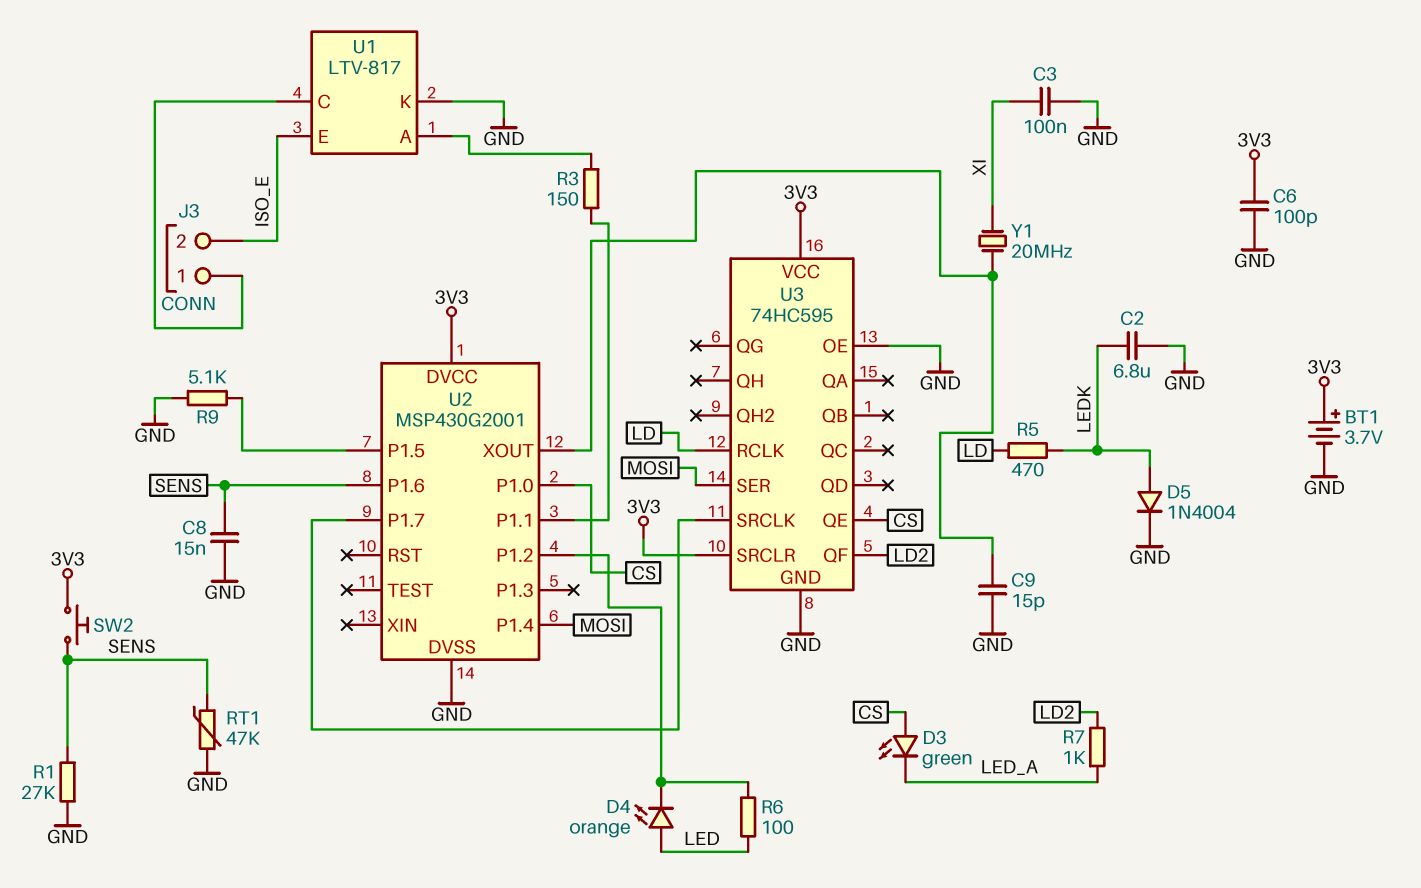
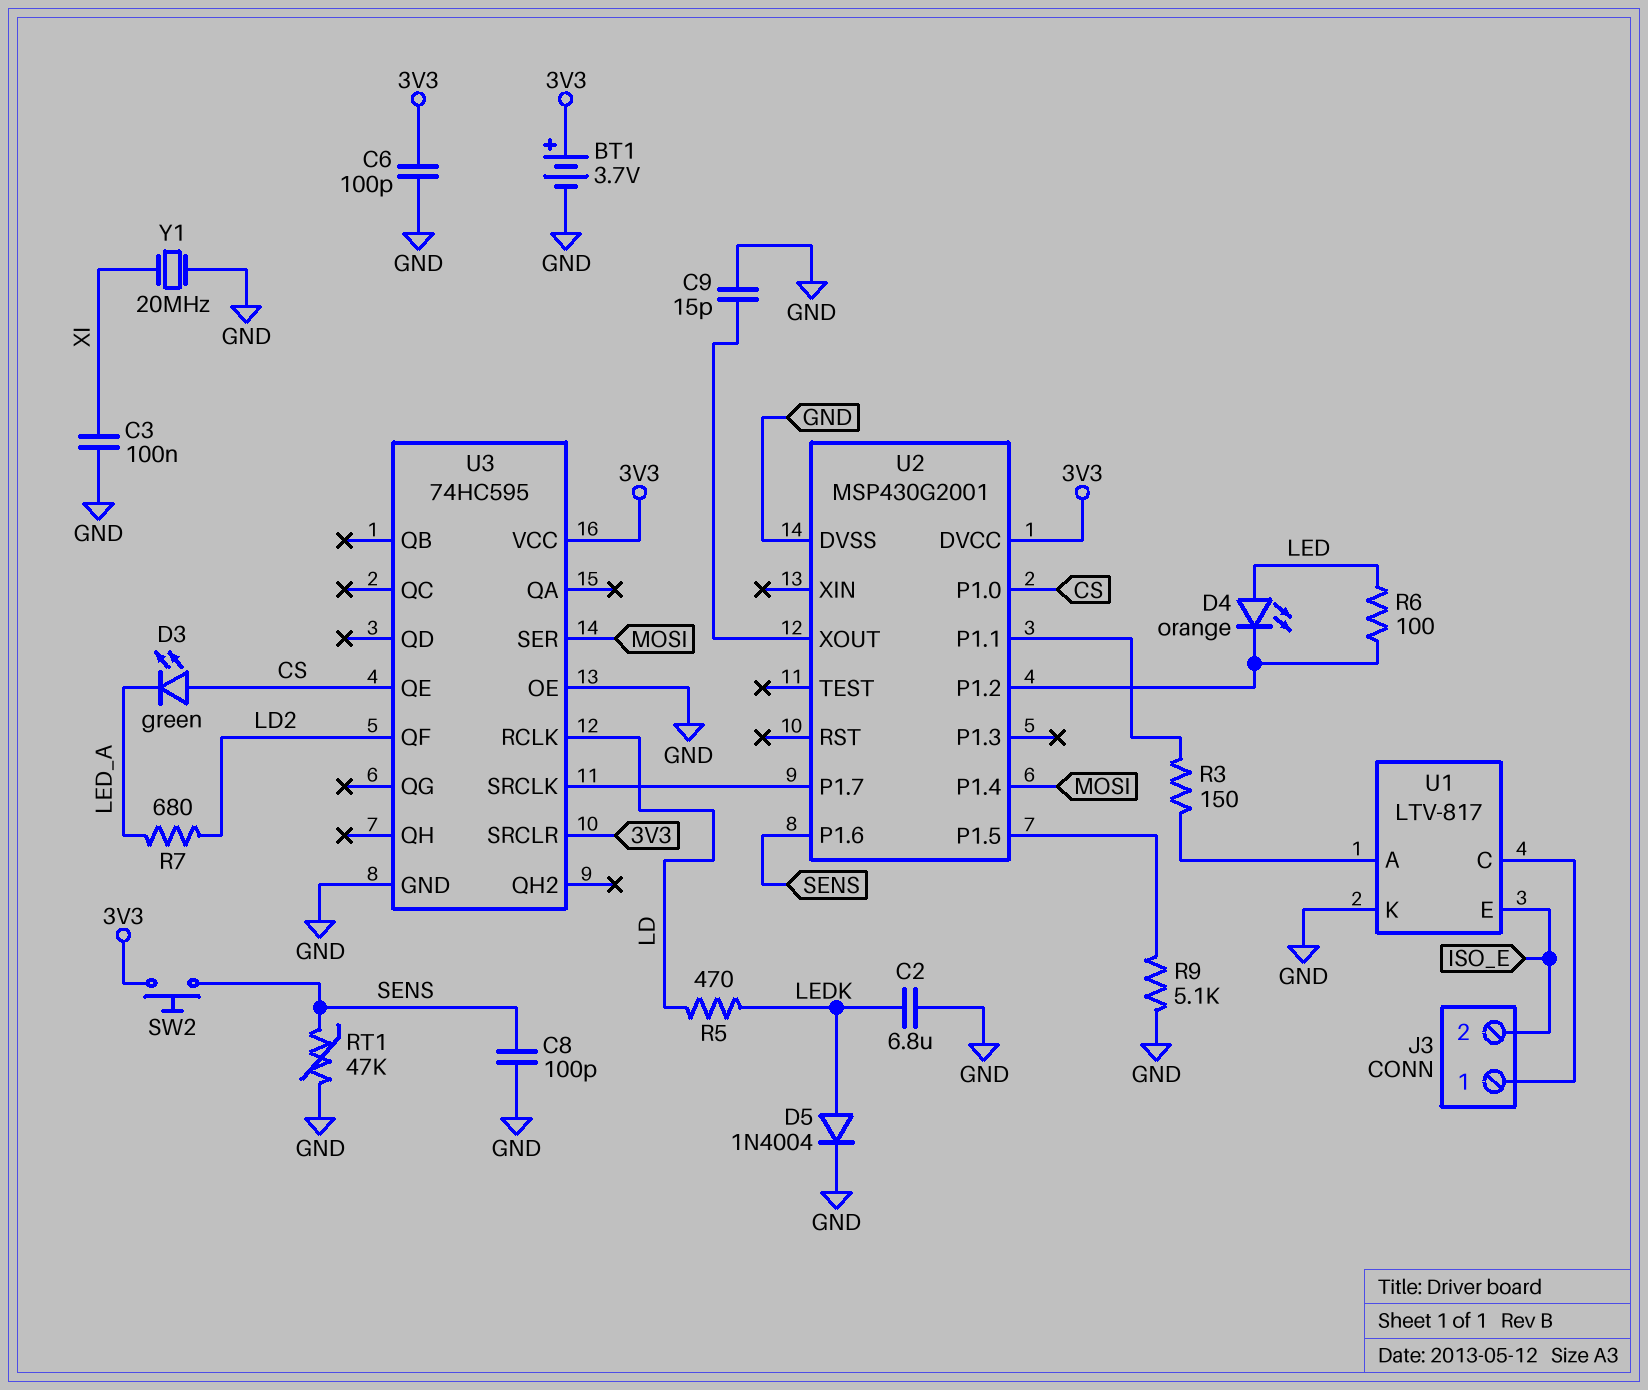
C8: 15nF (GND, SENS) -> 100pF (GND, SENS)
R1: 27k (GND, SENS) -> none
R7: 1k (LD2, LED_A) -> 680 (LD2, LED_A)
Y1: 20MHz (U2/XOUT, XI) -> 20MHz (GND, XI)

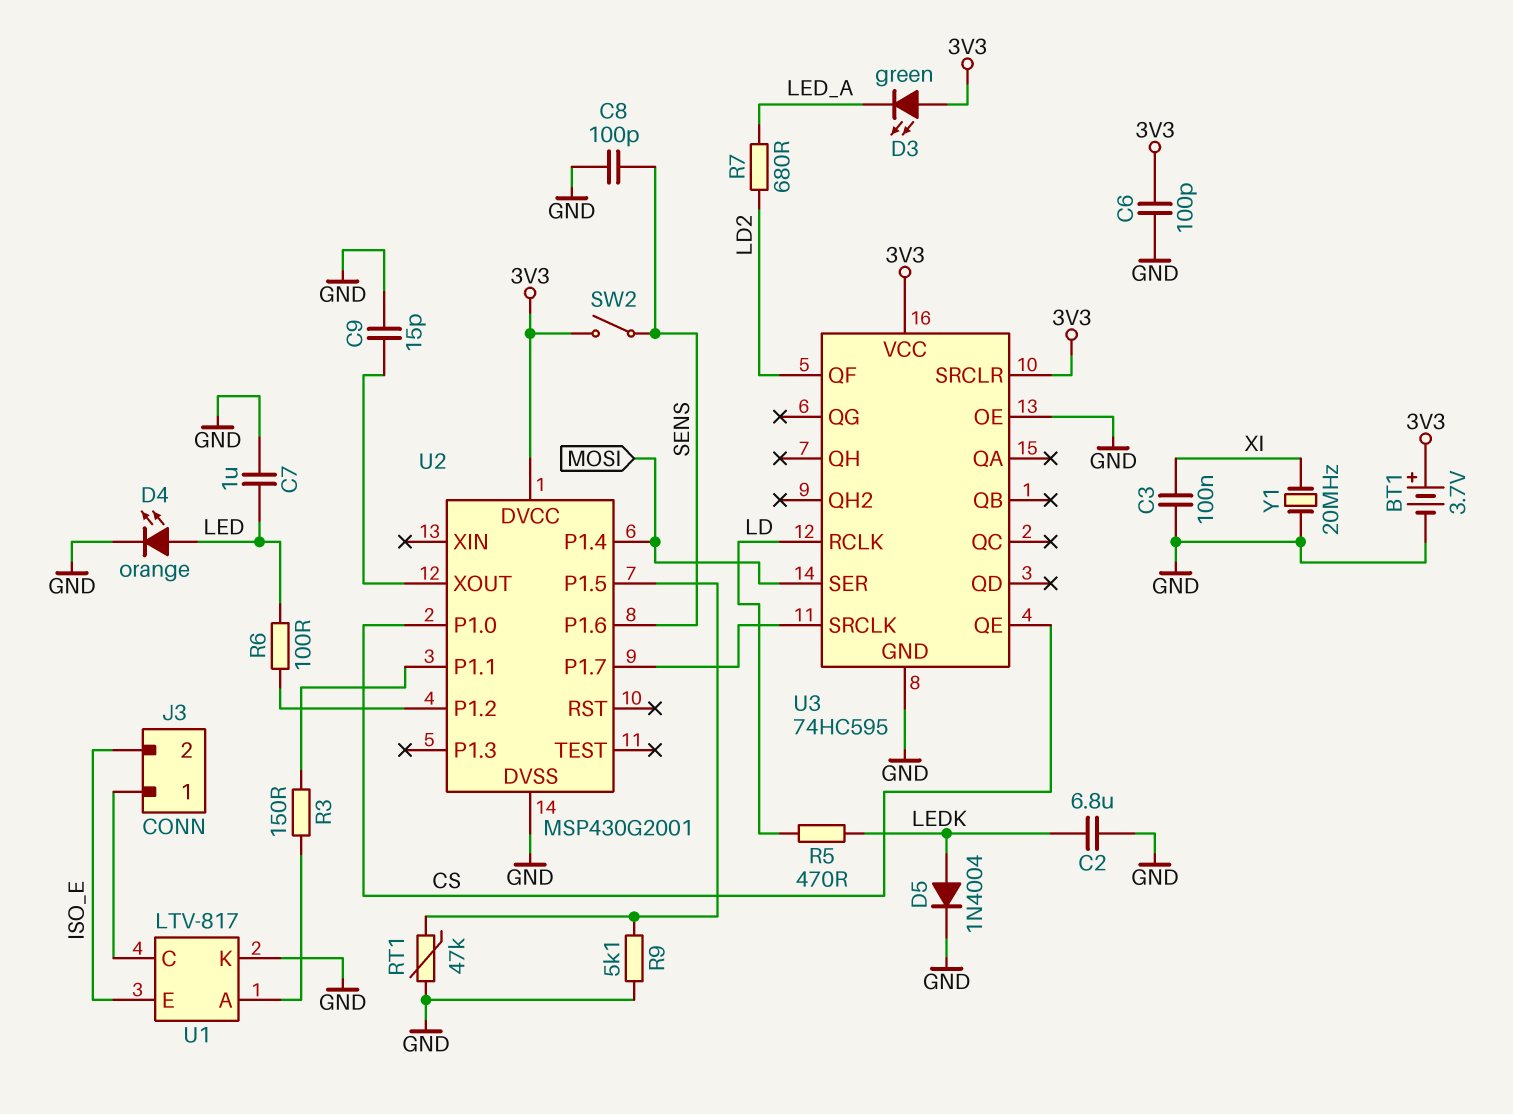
C7: none -> 1uF (GND, LED)
D3: LED green (A CS, K LED_A) -> LED green (A 3V3, K LED_A)
D4: LED orange (A LED, K U2/P1.2) -> LED orange (A LED, K GND)
RT1: 47k (GND, SENS) -> 47k (GND, U2/P1.5)
SW2: button (3V3, SENS) -> switch (3V3, SENS)

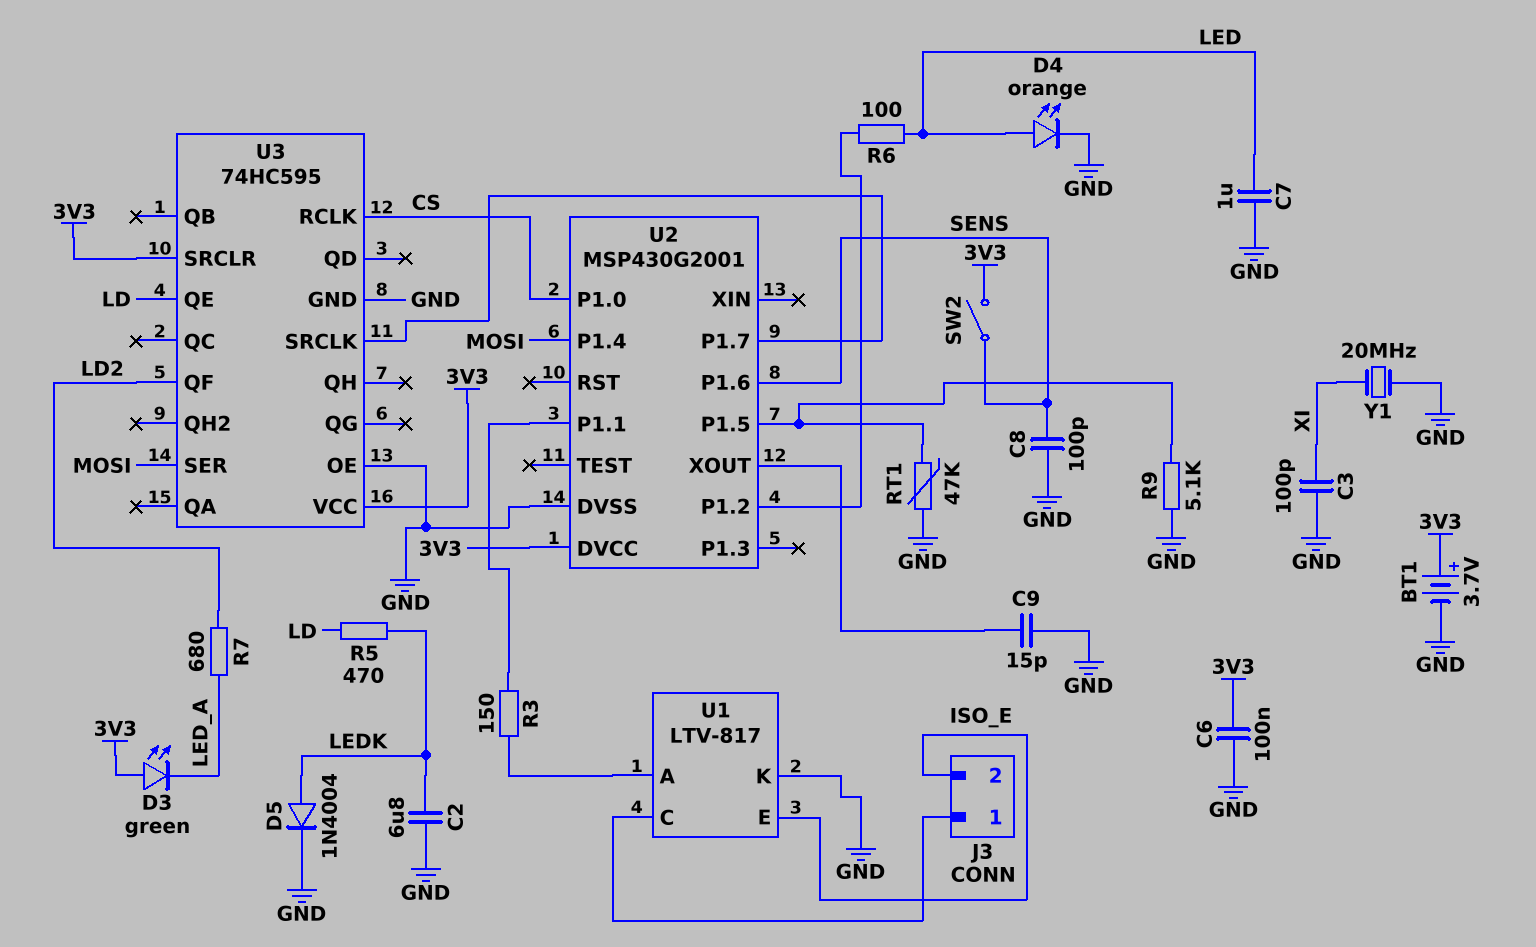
C3: 100nF (GND, XI) -> 100pF (GND, XI)
C6: 100pF (3V3, GND) -> 100nF (3V3, GND)
U3 pin QE: CS -> LD
U3 pin RCLK: LD -> CS

